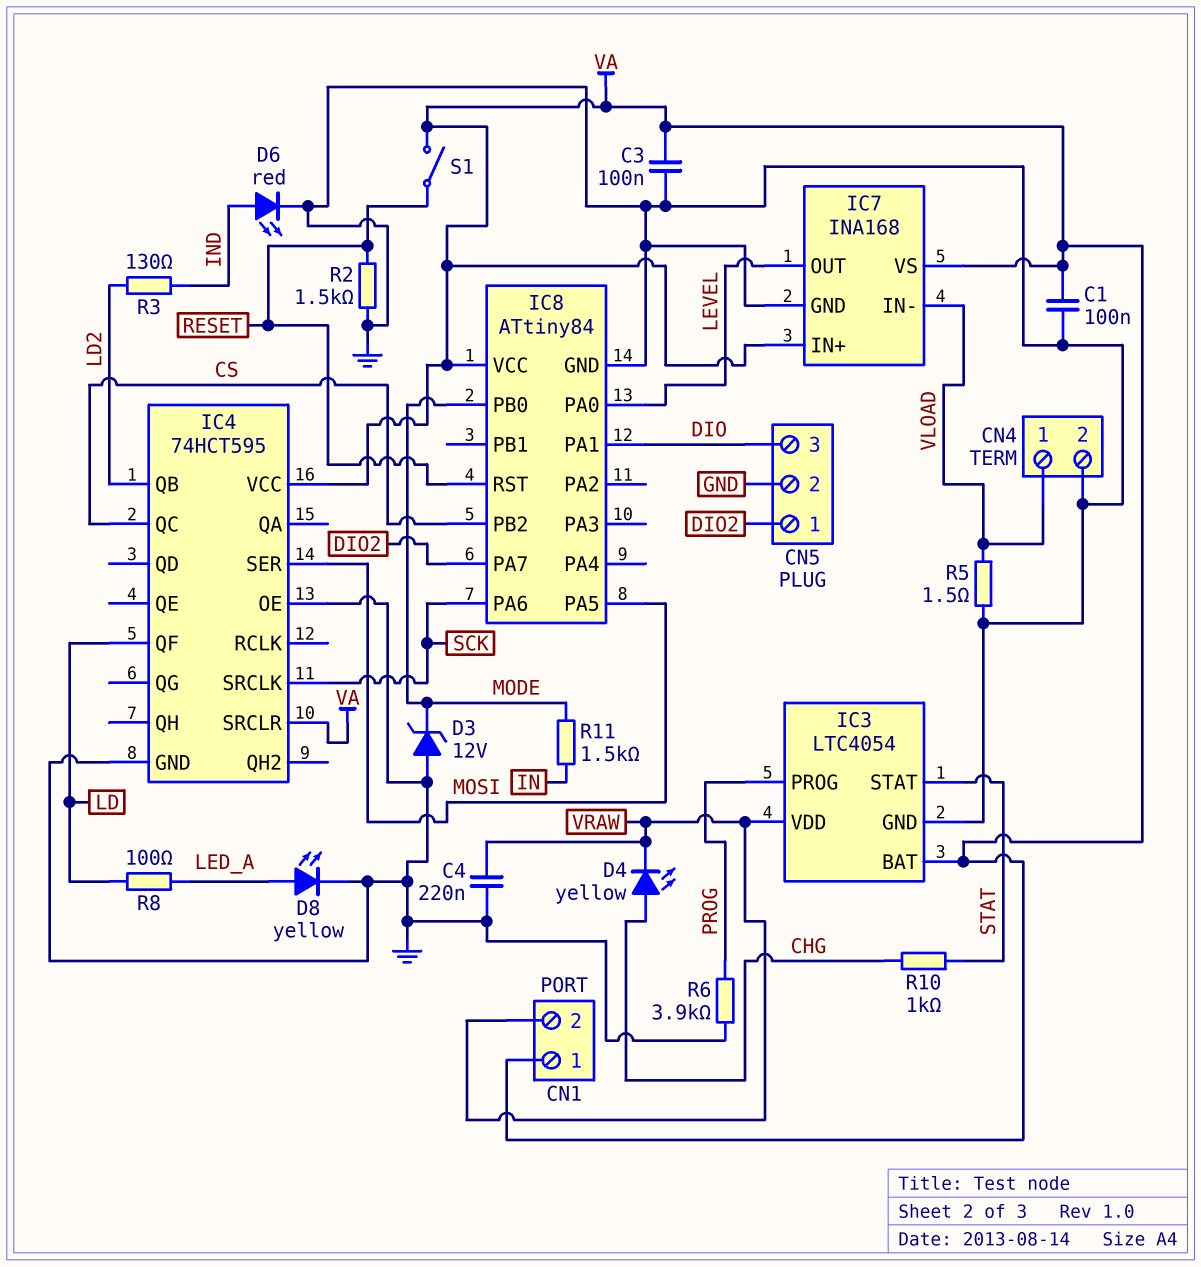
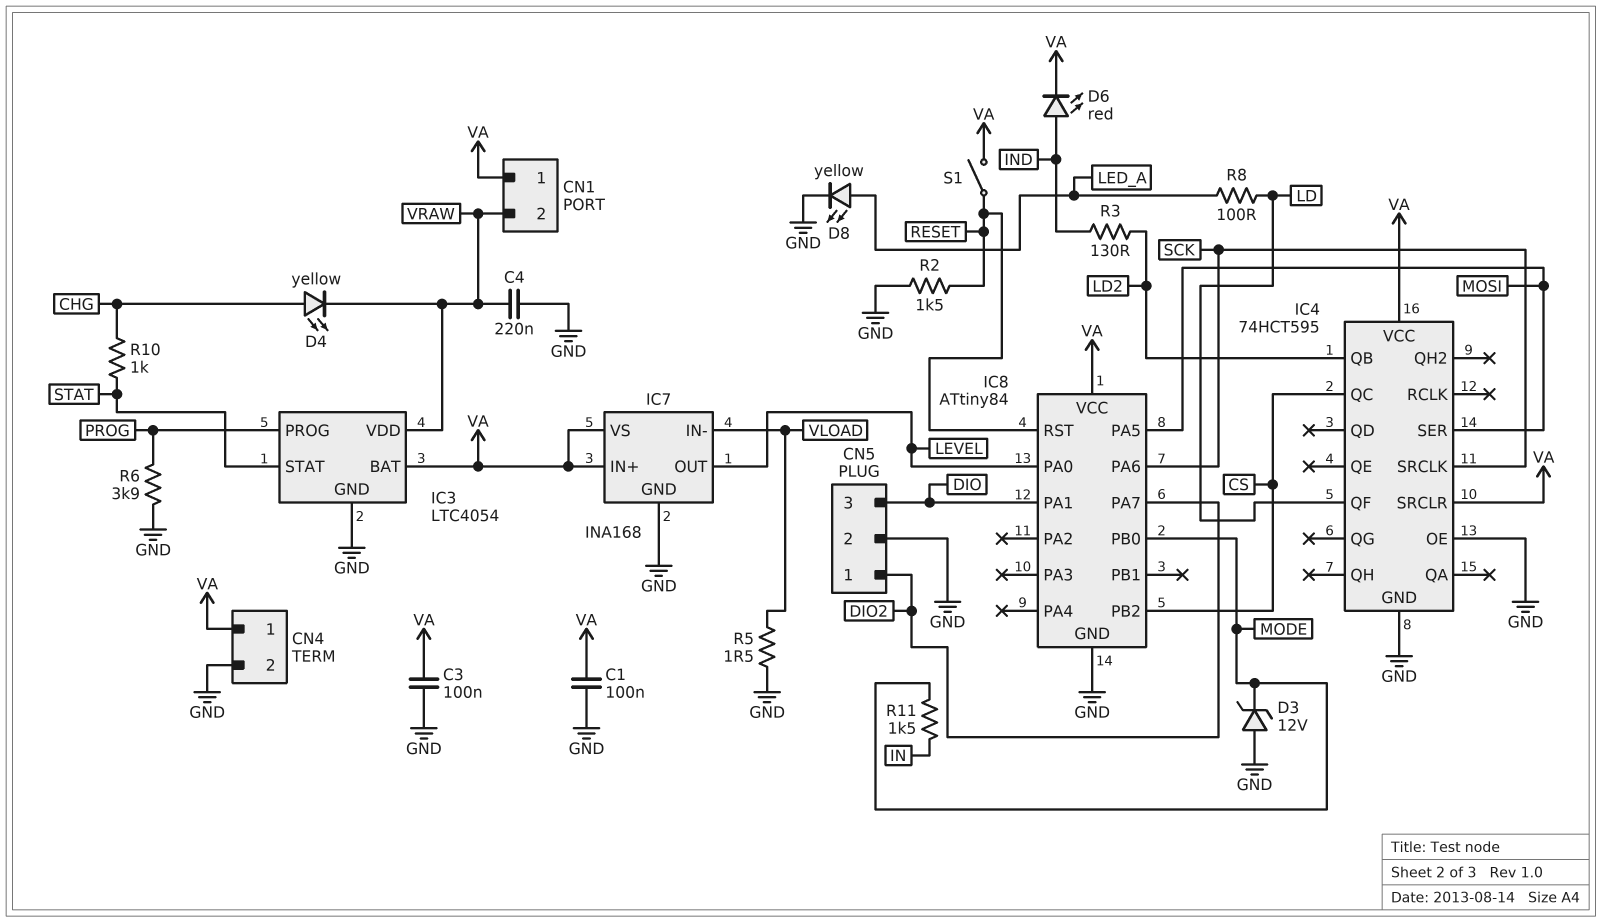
CN4 pin 1: VLOAD -> VA
D6: LED red (A IND, K GND) -> LED red (A IND, K VA)

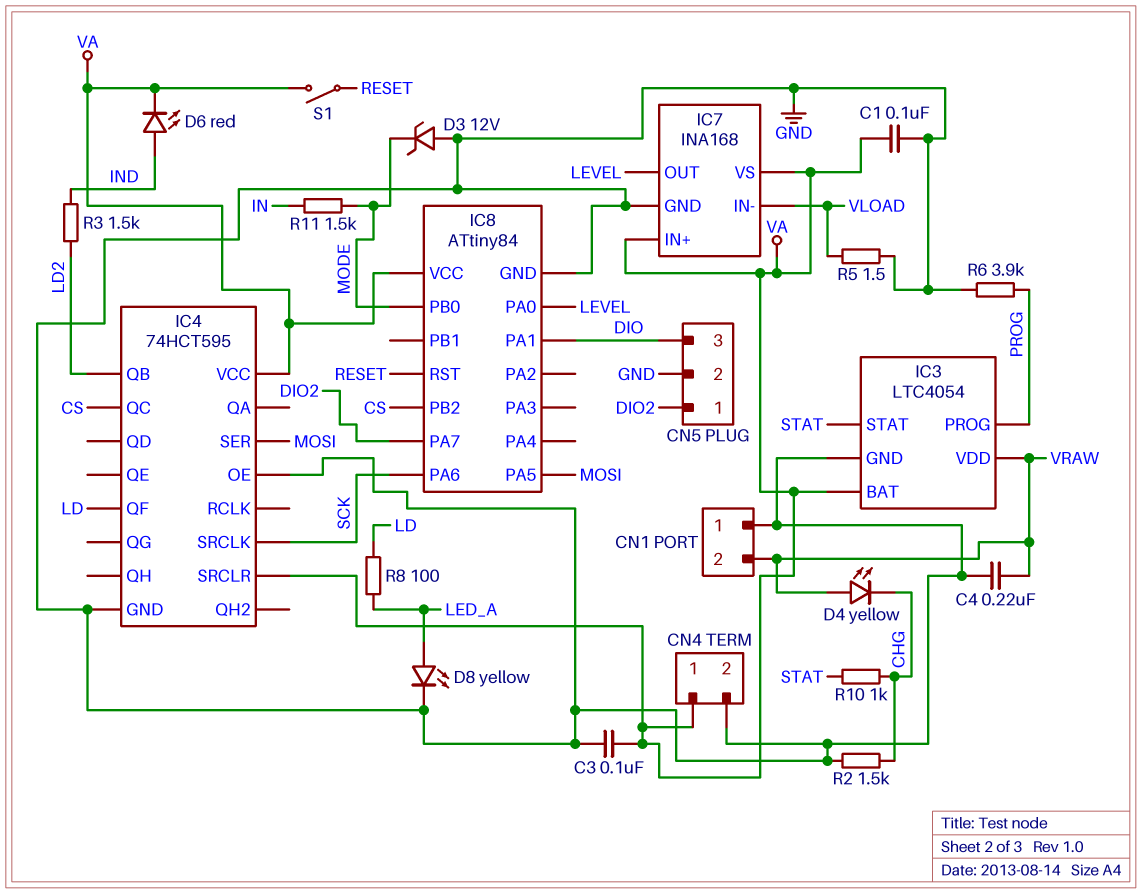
CN1 pin 1: VA -> GND
D4: LED yellow (A CHG, K VRAW) -> LED yellow (A VRAW, K CHG)
R2: 1.5k (GND, RESET) -> 1.5k (CHG, GND)
R3: 130 (IND, LD2) -> 1.5k (IND, LD2)

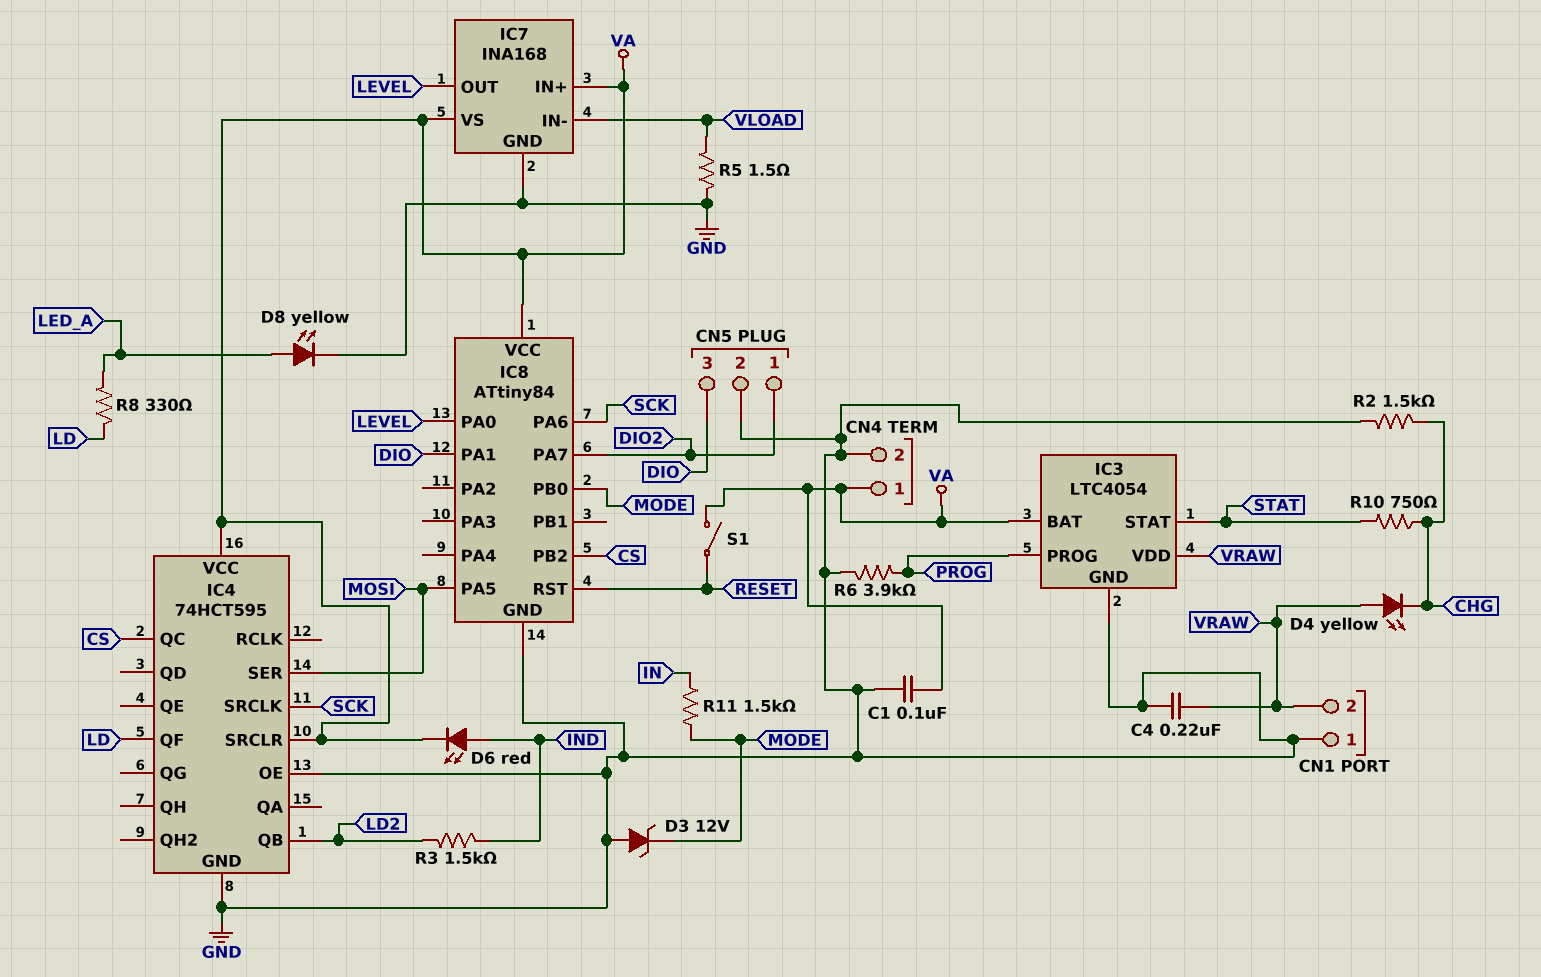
C3: 100nF (GND, VA) -> none
R8: 100 (LD, LED_A) -> 330 (LD, LED_A)
R10: 1k (CHG, STAT) -> 750 (CHG, STAT)

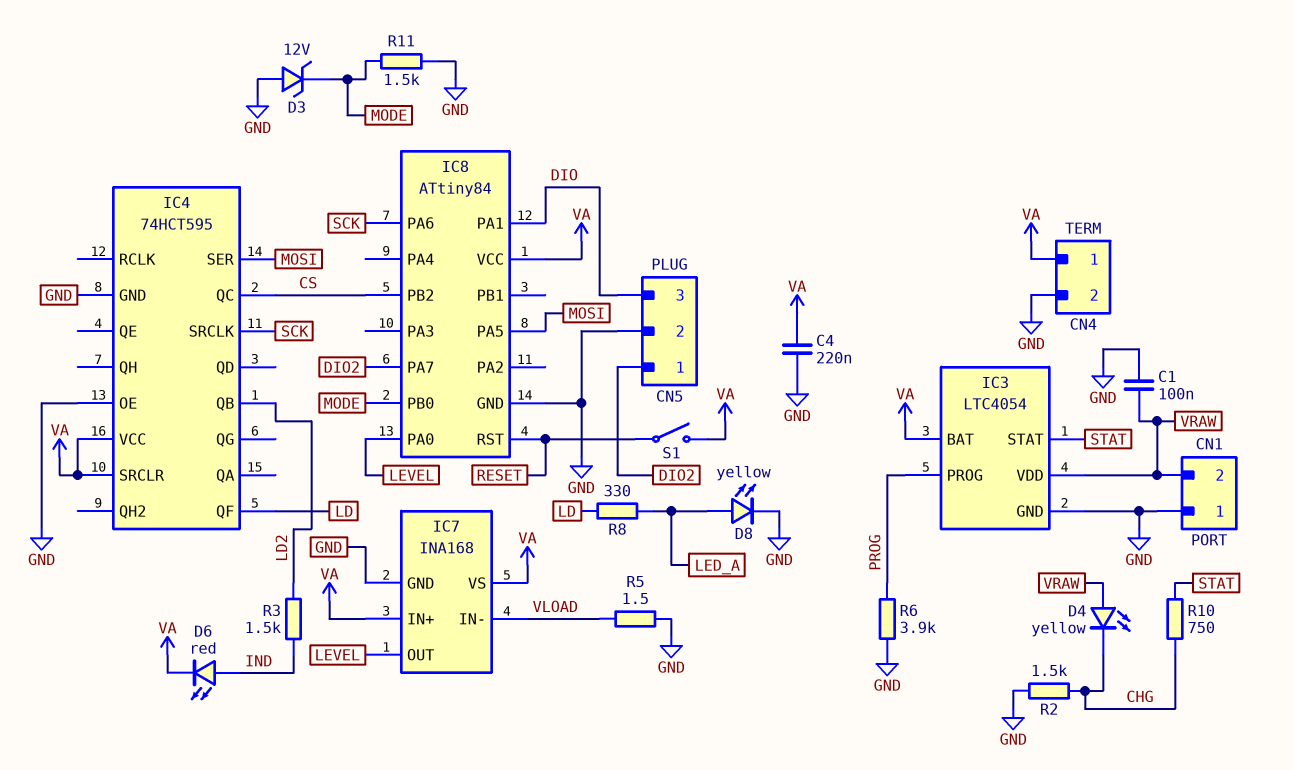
C1: 100nF (GND, VA) -> 100nF (GND, VRAW)
C4: 220nF (GND, VRAW) -> 220nF (GND, VA)
R11: 1.5k (IN, MODE) -> 1.5k (GND, MODE)

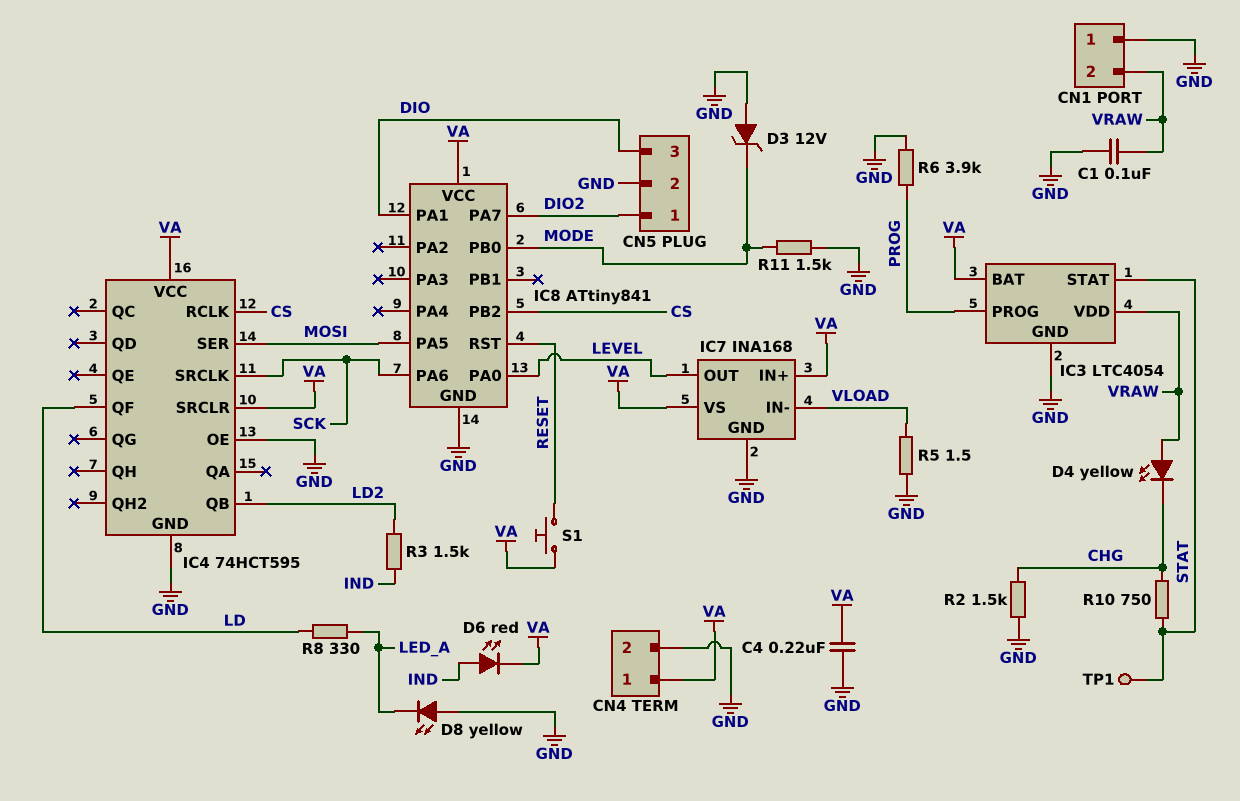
D8: LED yellow (A LED_A, K GND) -> LED yellow (A GND, K LED_A)
IC4 pin QC: CS -> none
IC4 pin RCLK: none -> CS
IC8: ATtiny84 -> ATtiny841
S1: switch (RESET, VA) -> button (RESET, VA)
TP1: none -> test point (STAT)

